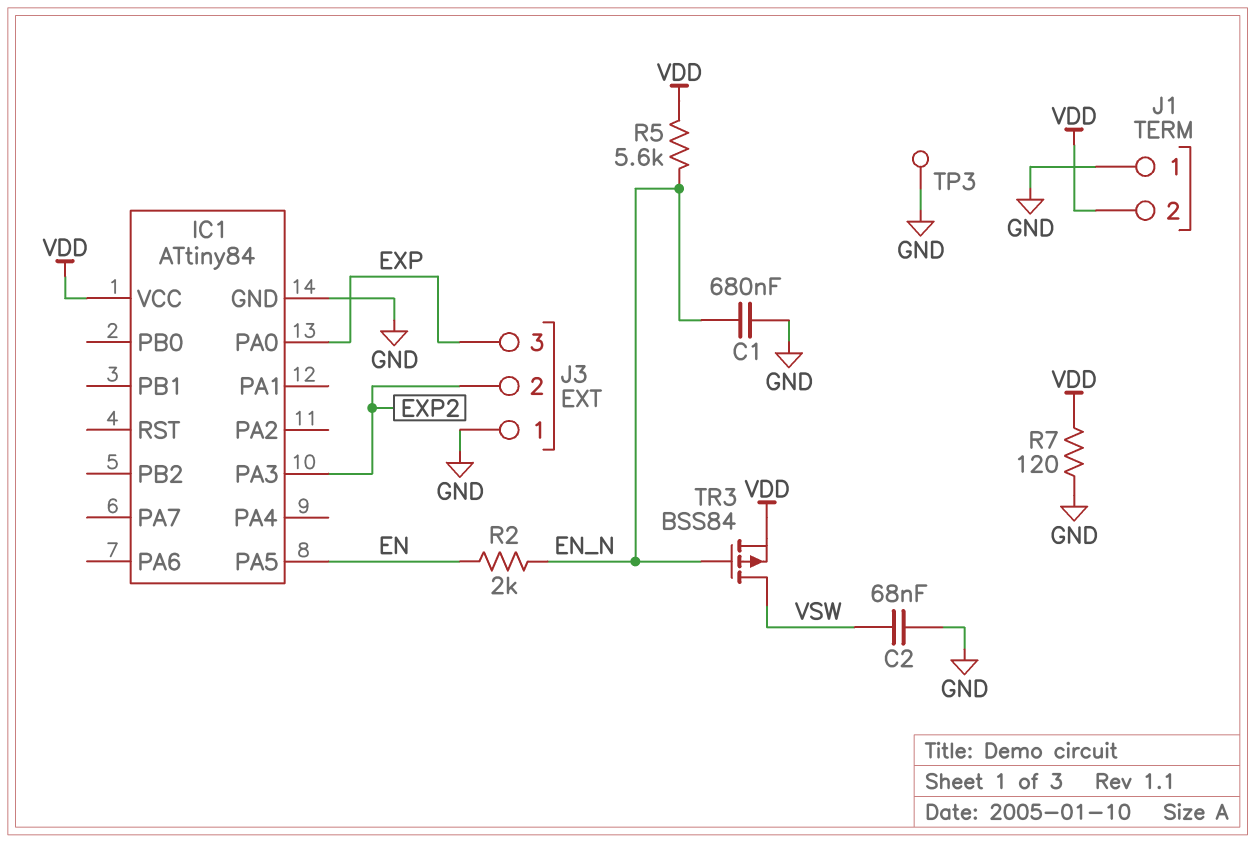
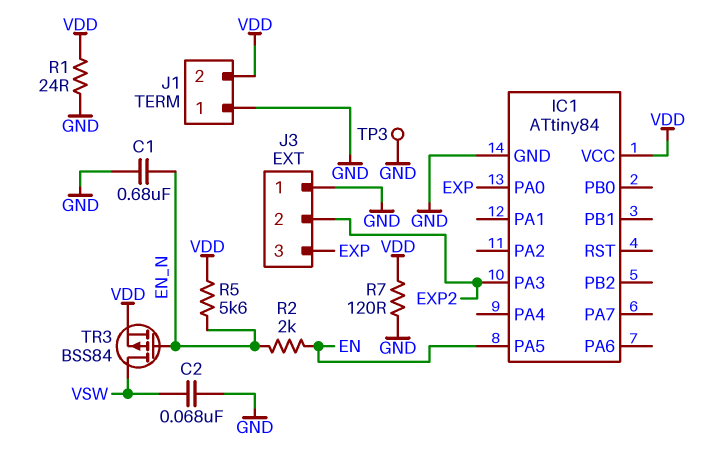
R1: none -> 24 (GND, VDD)

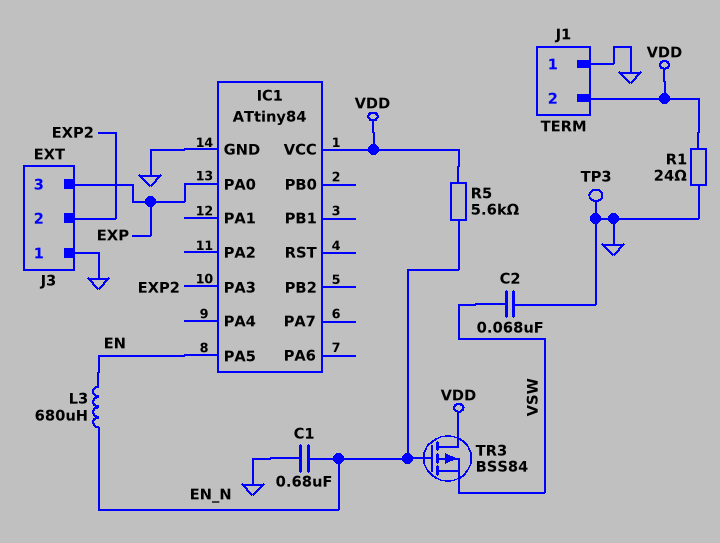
L3: none -> 680uH (EN, EN_N)
R2: 2k (EN, EN_N) -> none
R7: 120 (GND, VDD) -> none
TR3: PMOS BSS84 (G EN_N, D VSW, S VDD) -> PMOS BSS84 (G EN_N, D VDD, S VSW)

